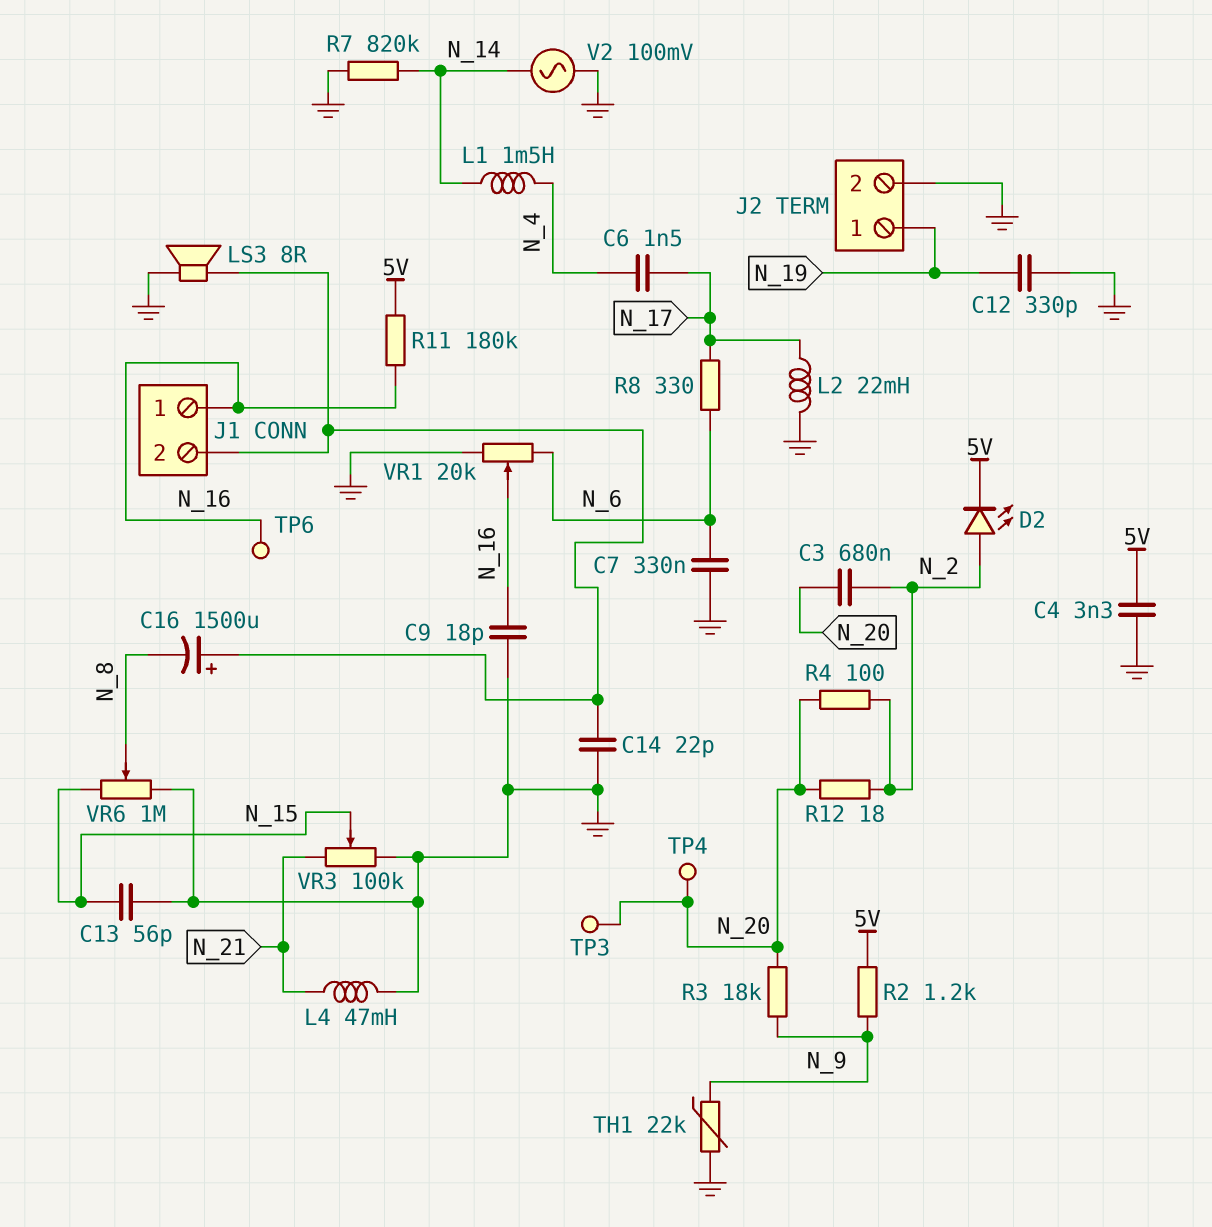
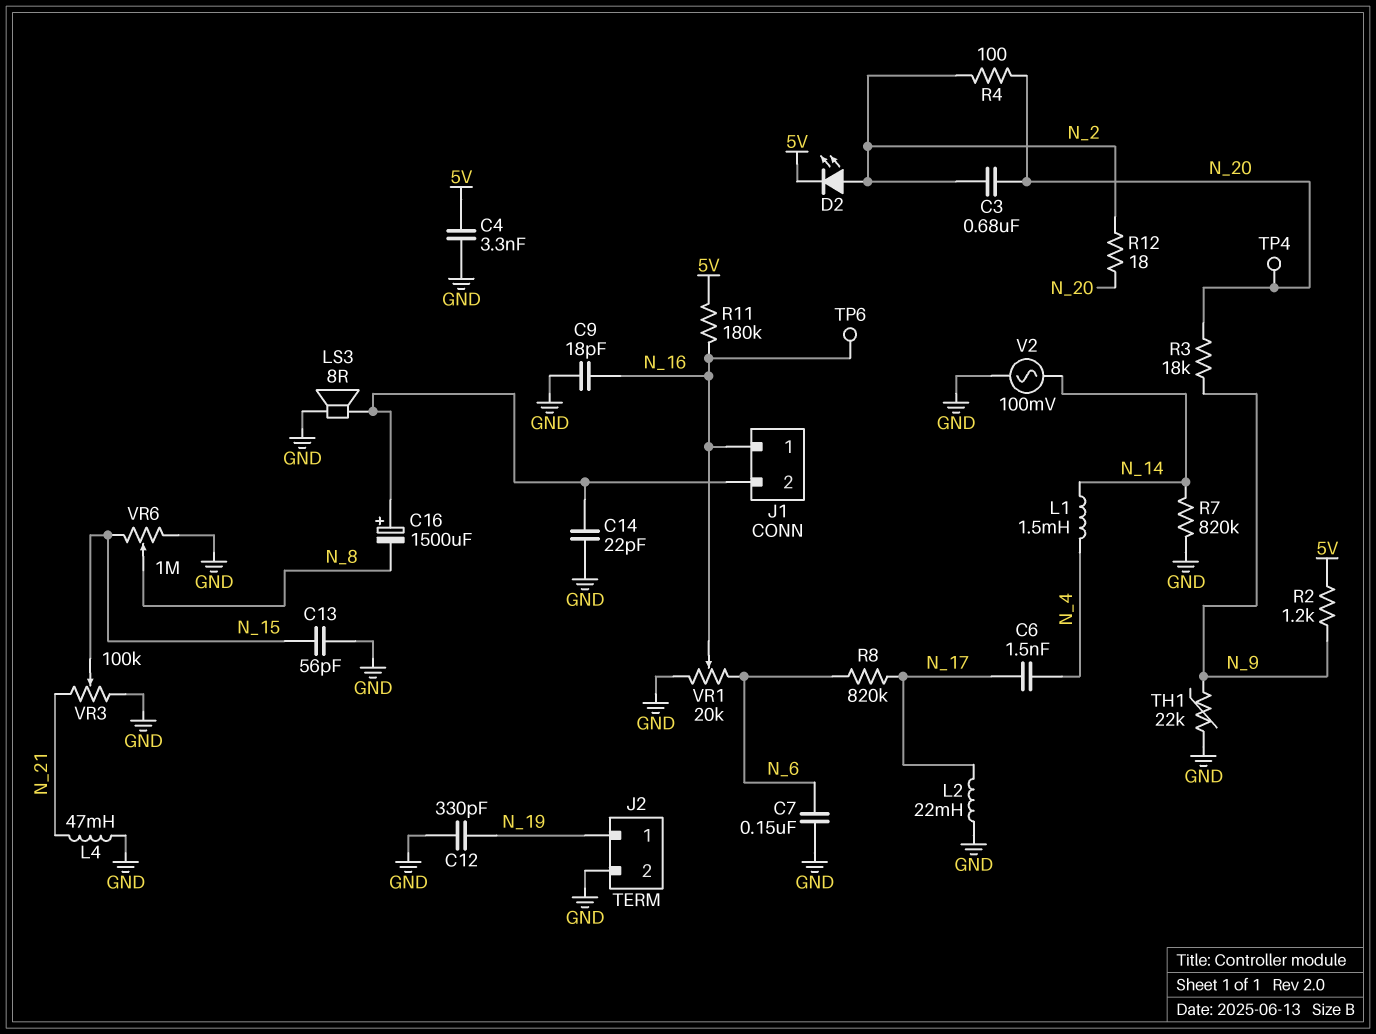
C7: 330nF (GND, N_6) -> 150nF (GND, N_6)
R8: 330 (N_6, N_17) -> 820k (N_6, N_17)
TP3: test point (N_20) -> none

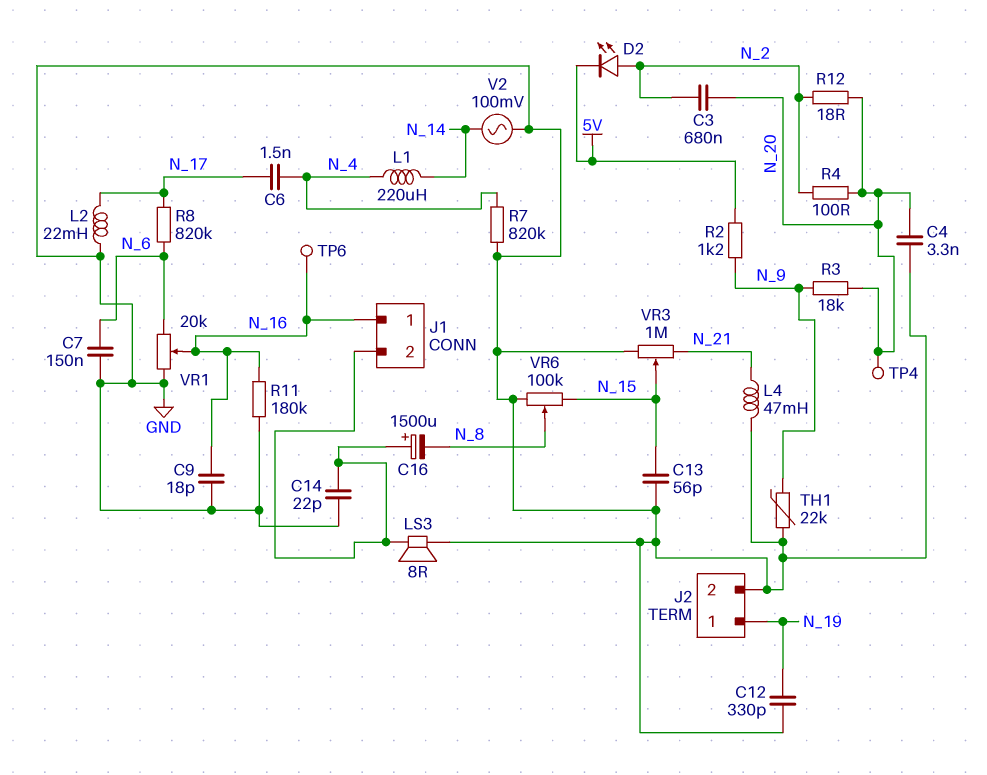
C4: 3.3nF (5V, GND) -> 3.3nF (GND, N_20)
L1: 1.5mH (N_4, N_14) -> 220uH (N_4, N_14)
R7: 820k (GND, N_14) -> 820k (GND, N_4)
R11: 180k (5V, N_16) -> 180k (GND, N_16)
VR3: 100k (GND, N_21, wiper N_15) -> 1M (GND, N_21, wiper N_15)
VR6: 1M (GND, N_15, wiper N_8) -> 100k (GND, N_15, wiper N_8)

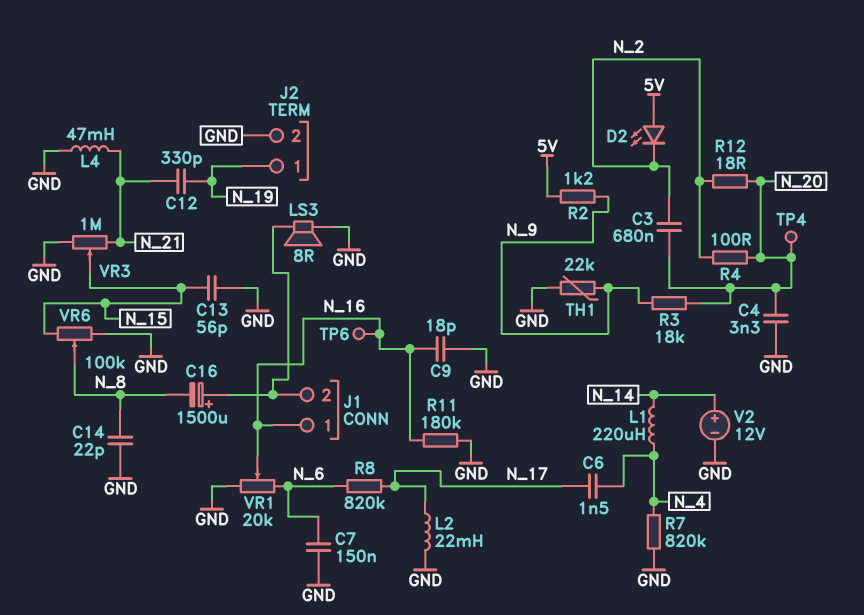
C12: 330pF (GND, N_19) -> 330pF (N_19, N_21)
C14: 22pF (GND, J1/2) -> 22pF (GND, N_8)
D2: LED (A N_2, K 5V) -> LED (A 5V, K N_2)
V2: AC 100mV (GND, N_14) -> 12V (plus N_14, minus GND)

